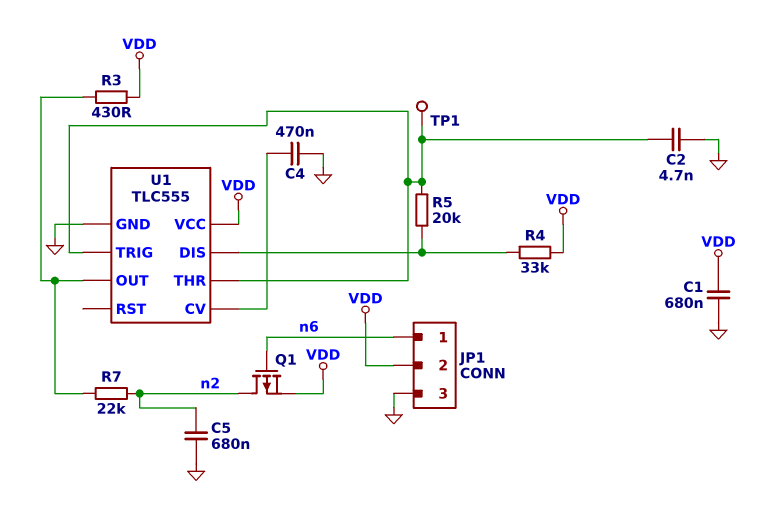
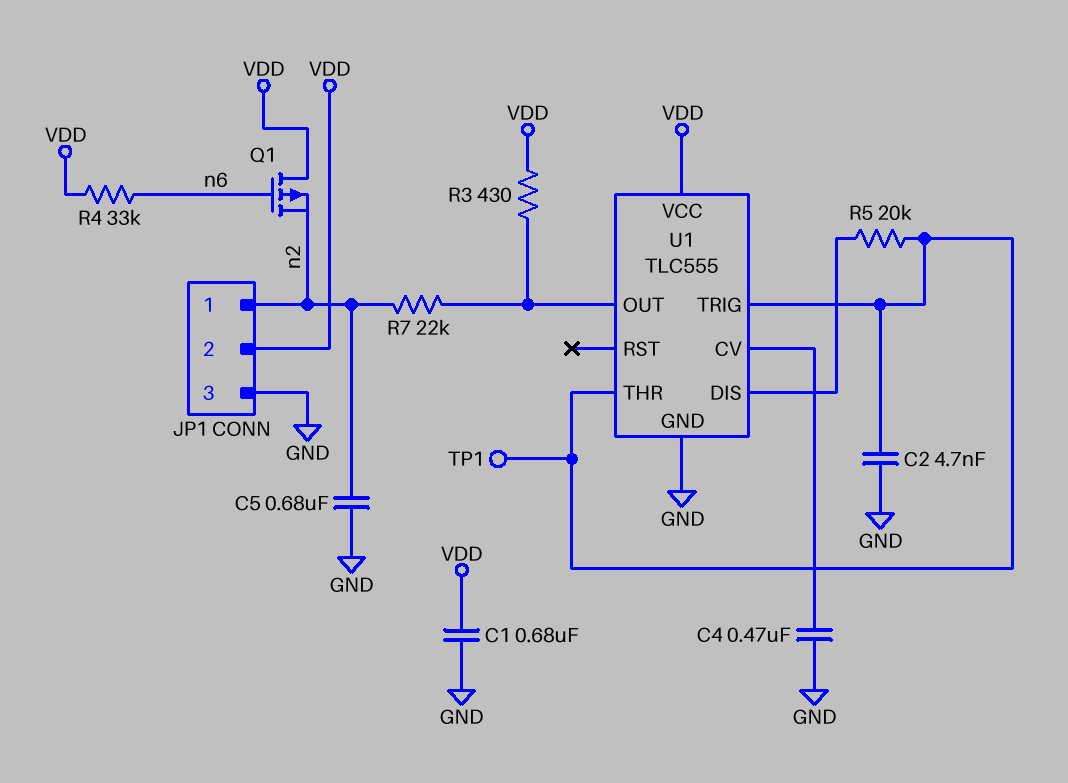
JP1 pin 1: n6 -> n2
Q1: PMOS (G n6, D n2, S VDD) -> PMOS (G n6, D VDD, S n2)
R4: 33k (U1/DIS, VDD) -> 33k (VDD, n6)

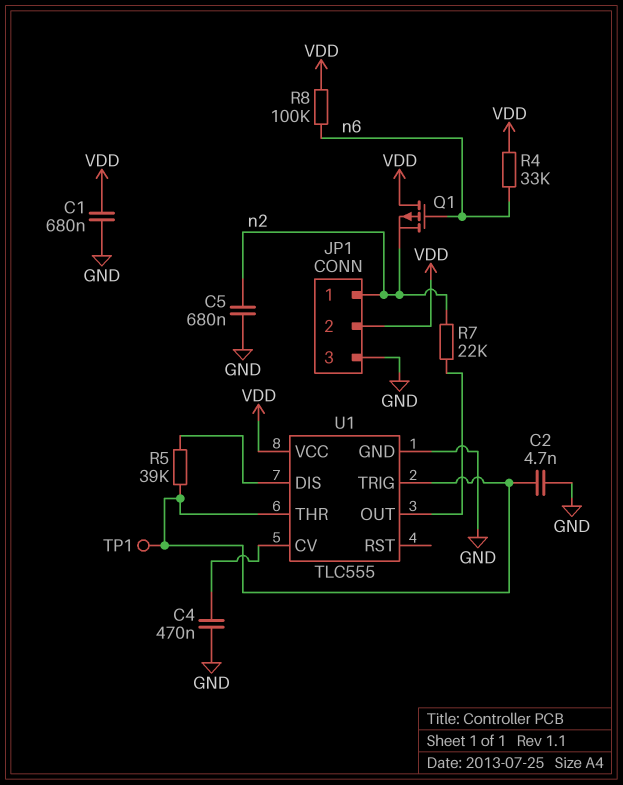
R3: 430 (U1/OUT, VDD) -> none
R5: 20k (U1/DIS, U1/THR) -> 39k (U1/DIS, U1/THR)
R8: none -> 100k (VDD, n6)

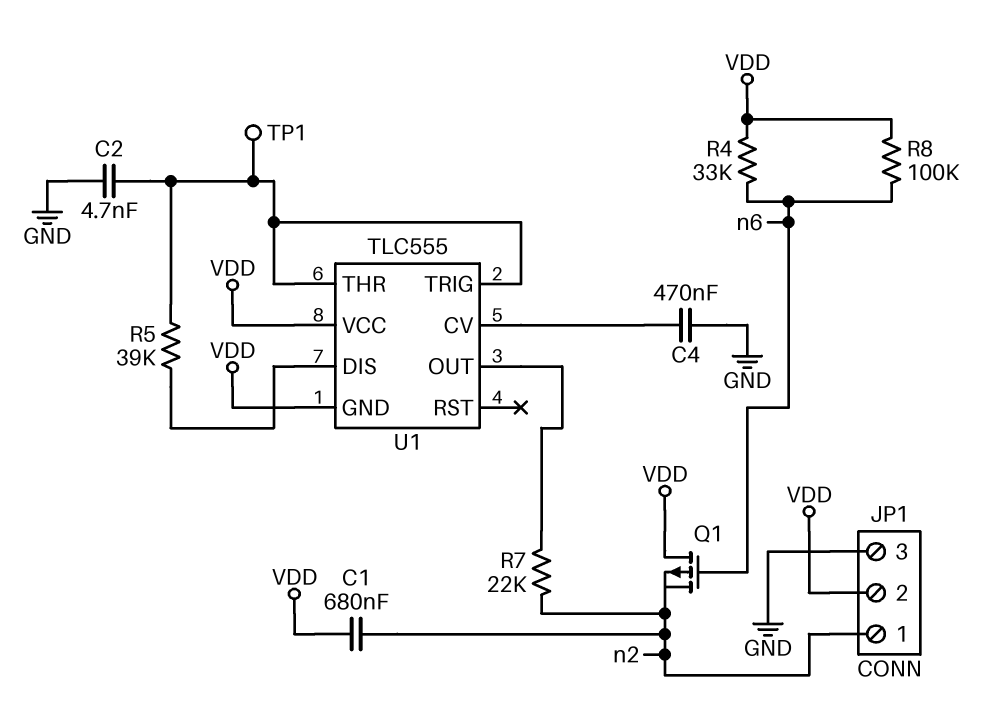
C1: 680nF (GND, VDD) -> 680nF (VDD, n2)
C5: 680nF (GND, n2) -> none
U1 pin GND: GND -> VDD

